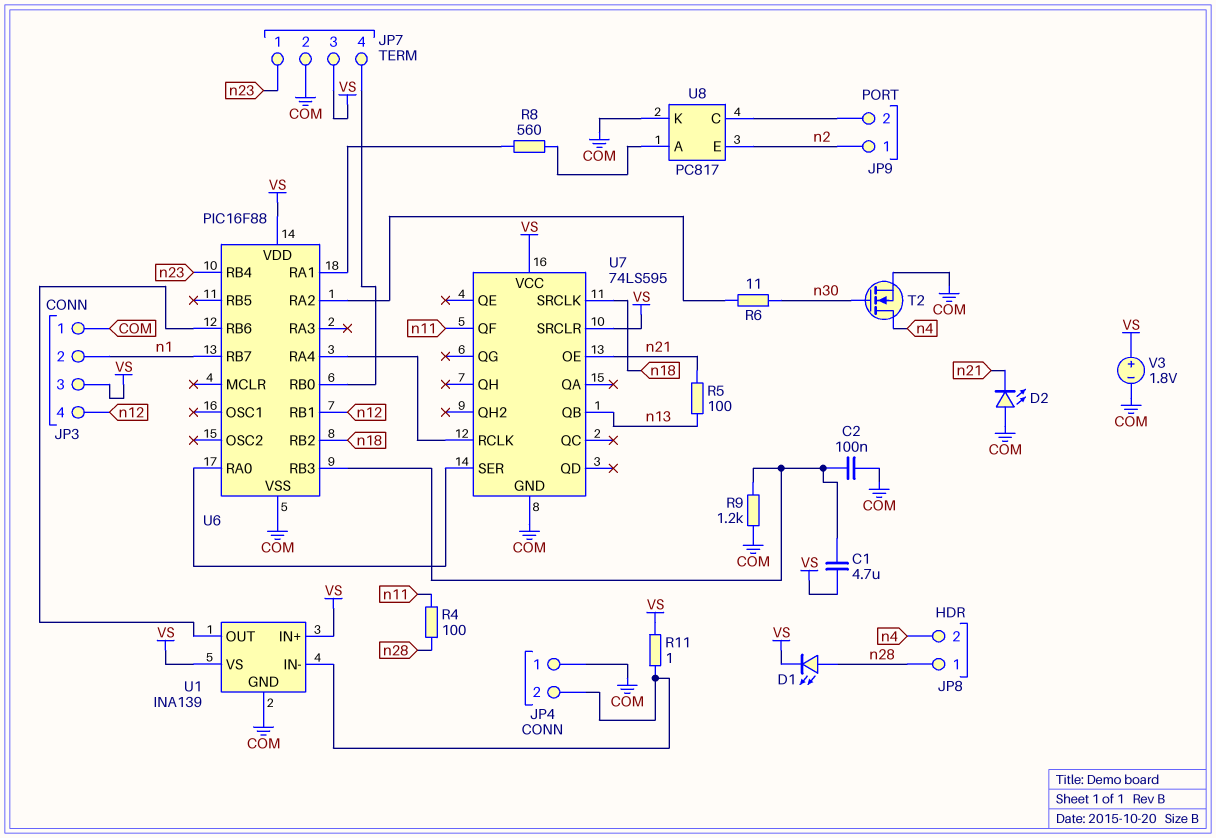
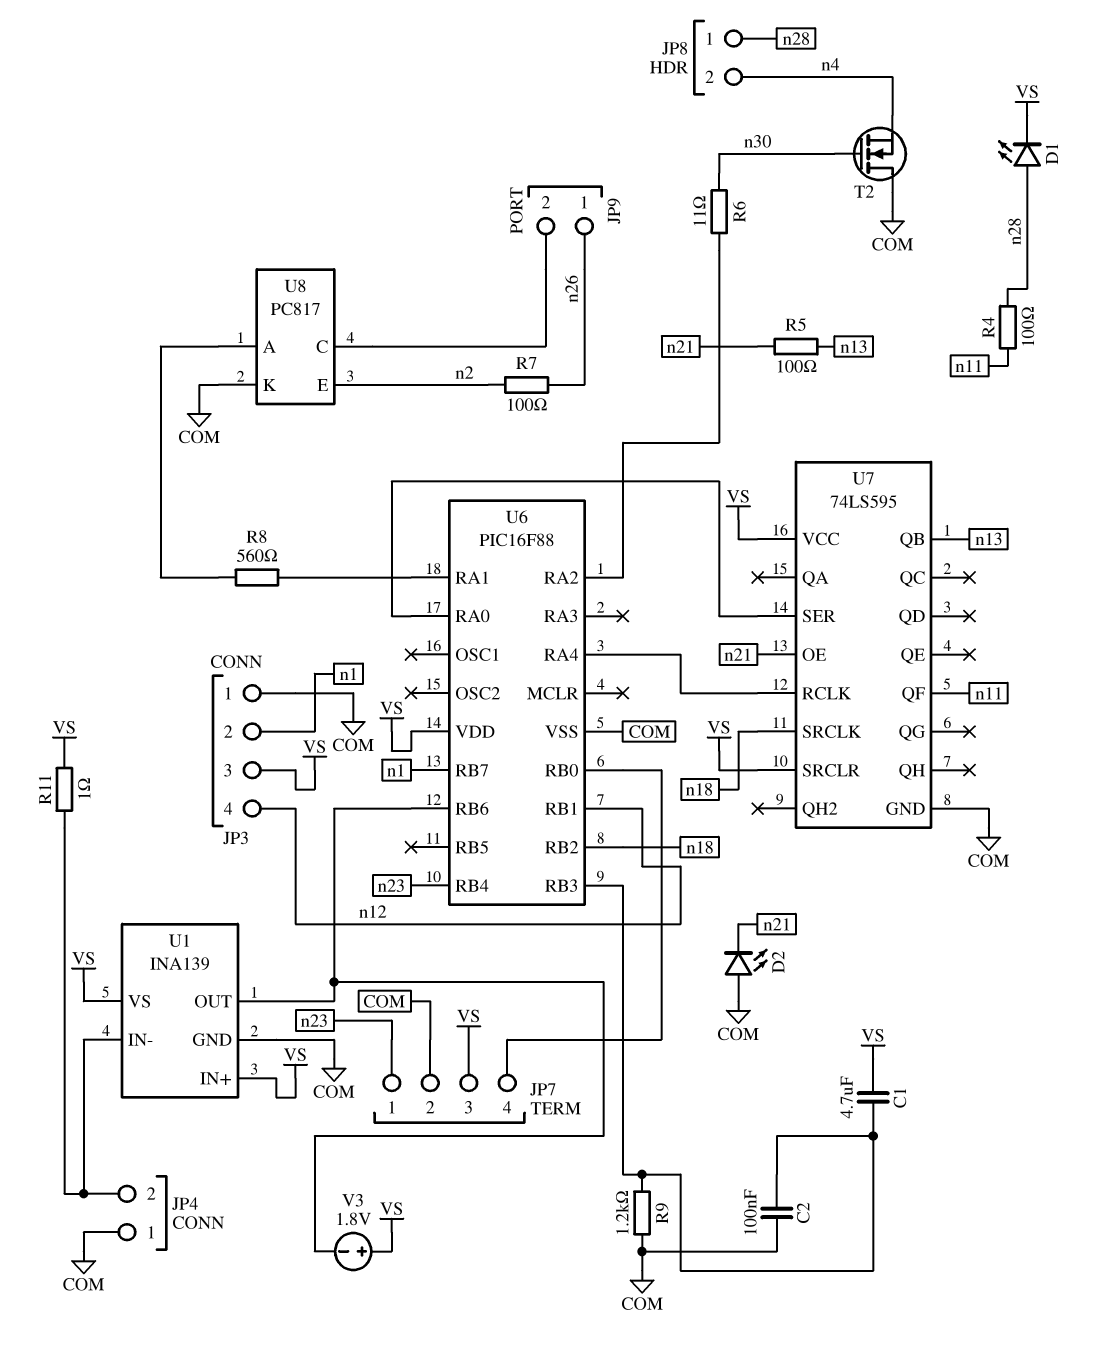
JP9 pin 1: n2 -> n26
R7: none -> 100 (n2, n26)
T2: NMOS (G n30, D n4, S COM) -> NMOS (G n30, D COM, S n4)
V3: 1.8V (plus VS, minus COM) -> 1.8V (plus VS, minus U1/OUT)

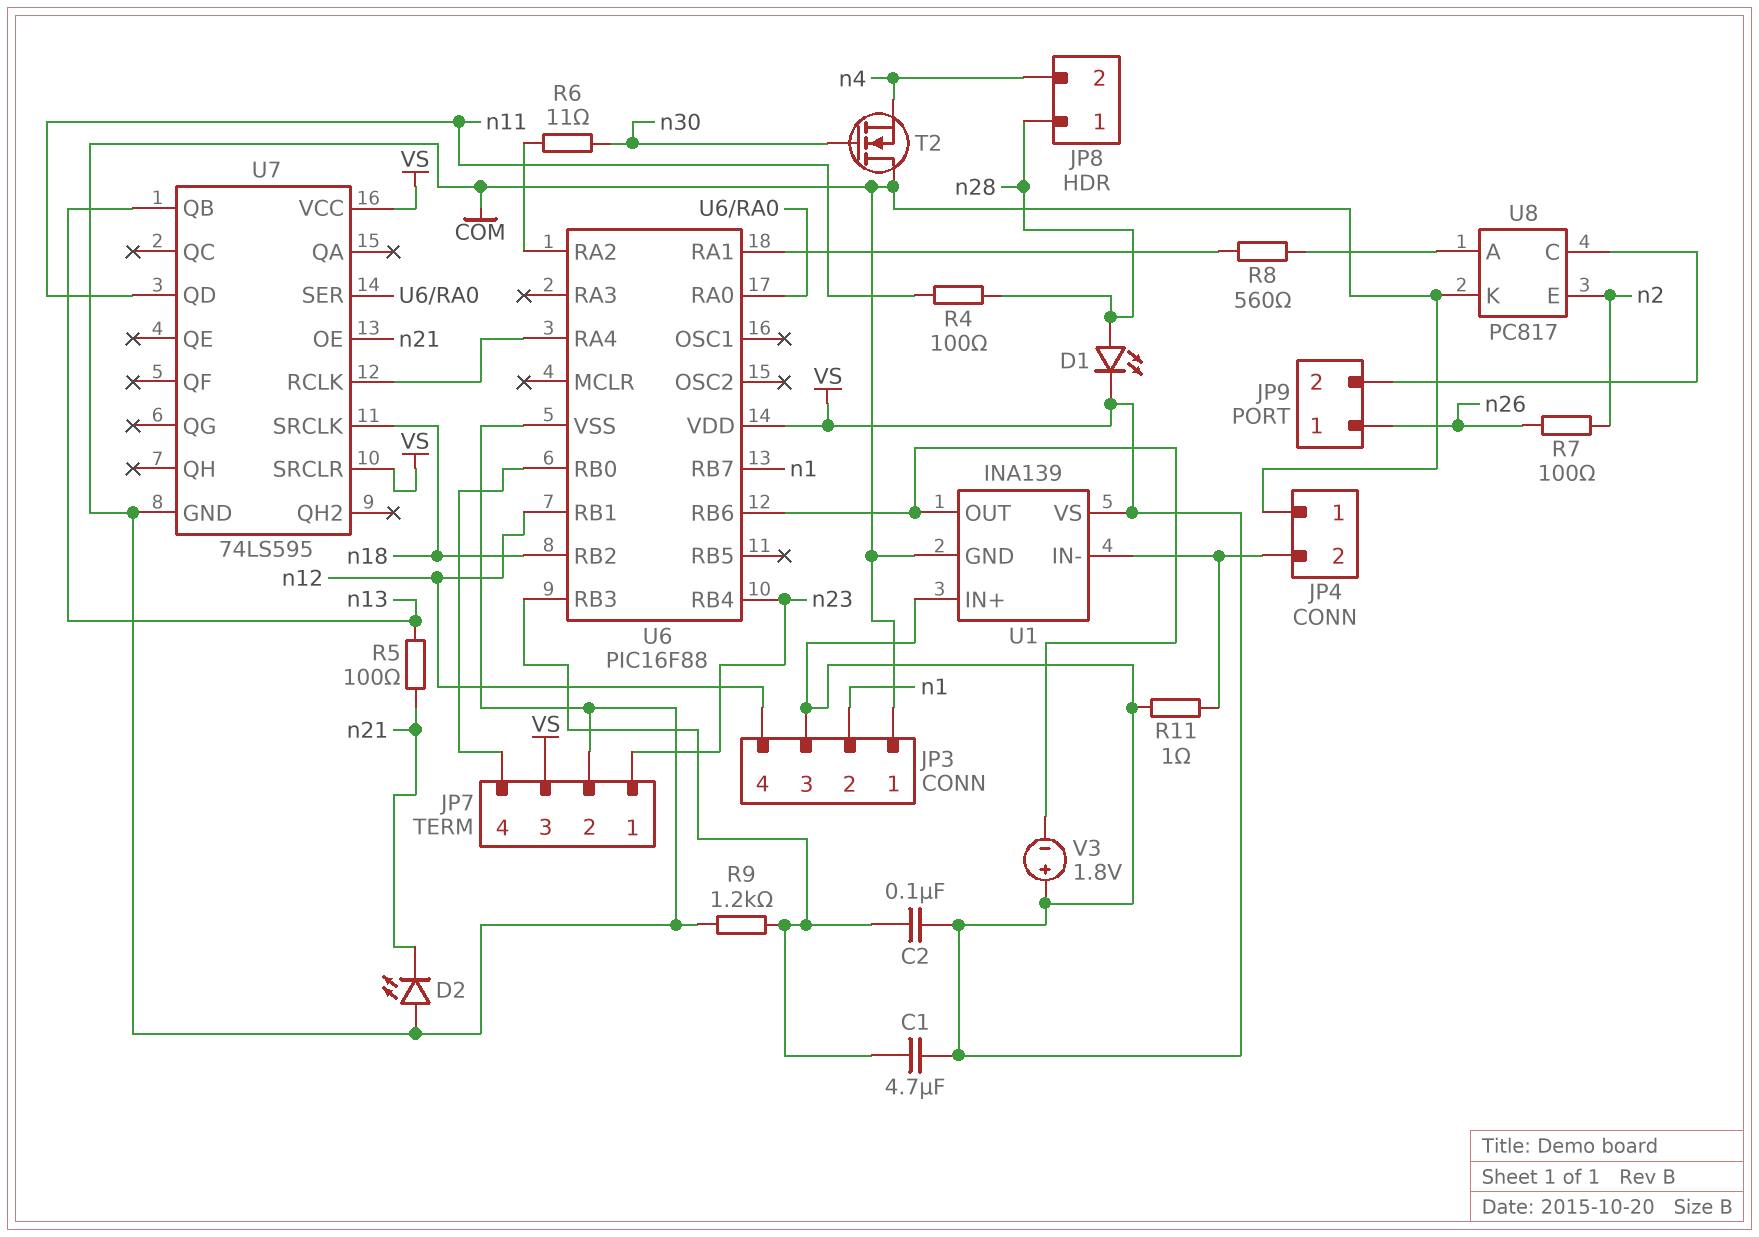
C2: 100nF (COM, U6/RB3) -> 100nF (U6/RB3, VS)
U7 pin QD: none -> n11
U7 pin QF: n11 -> none

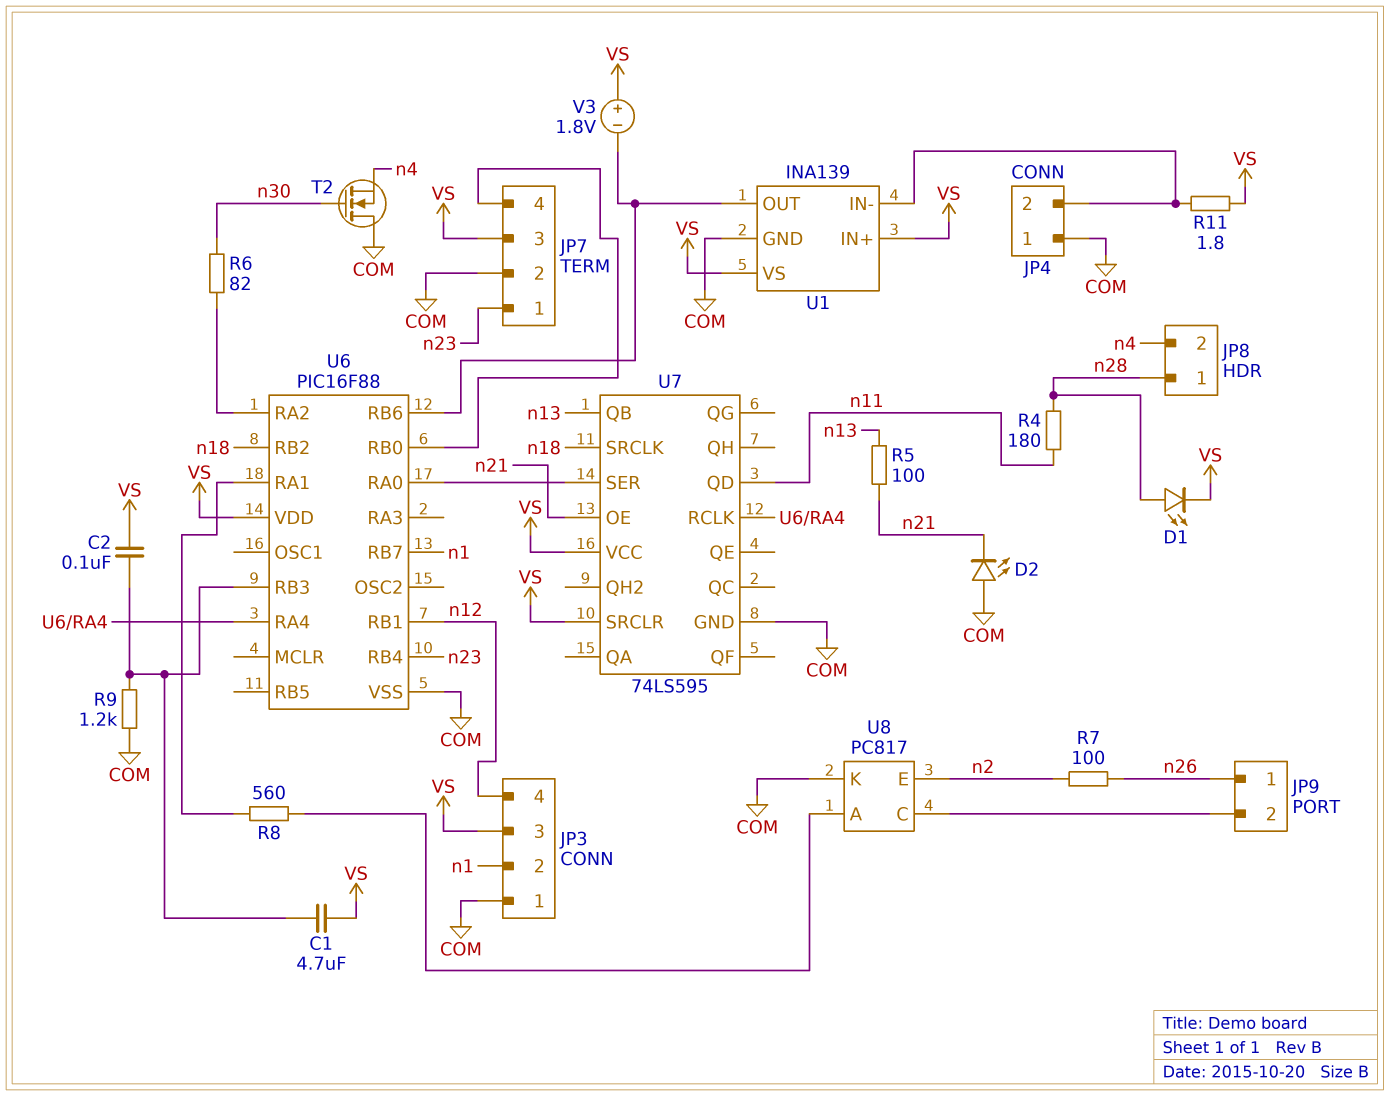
R4: 100 (n11, n28) -> 180 (n11, n28)
R6: 11 (U6/RA2, n30) -> 82 (U6/RA2, n30)
R11: 1 (JP4/2, VS) -> 1.8 (JP4/2, VS)

